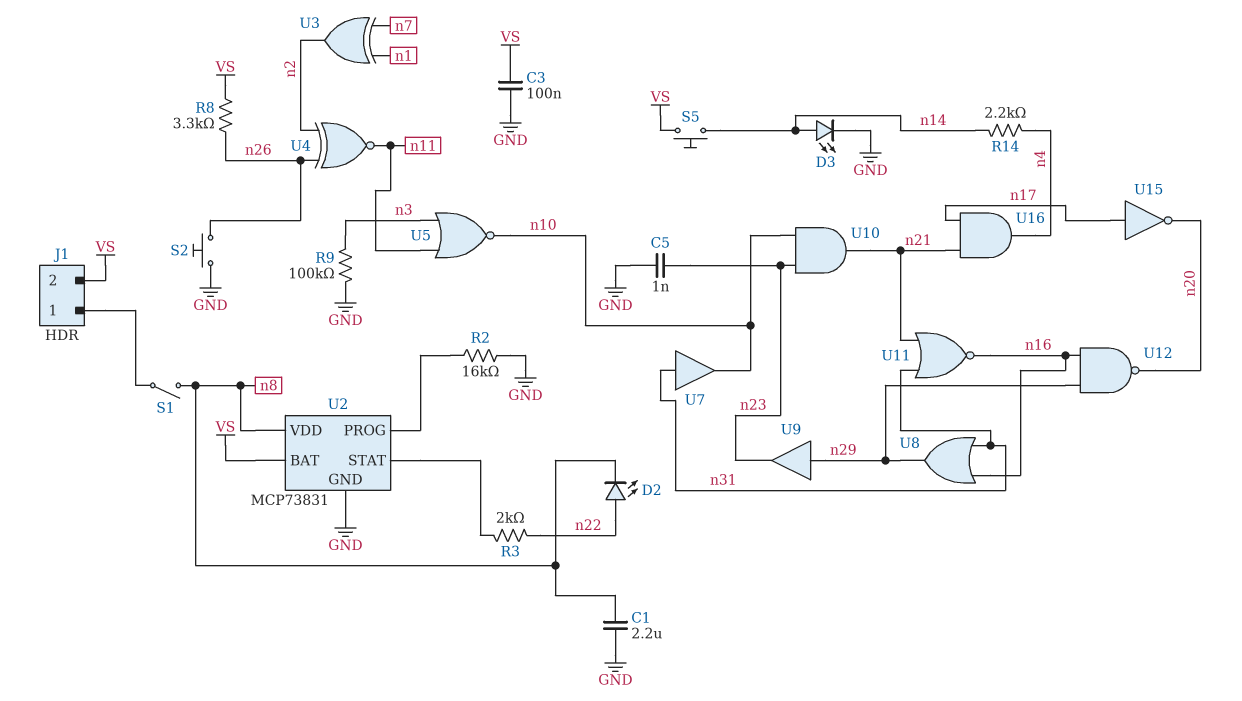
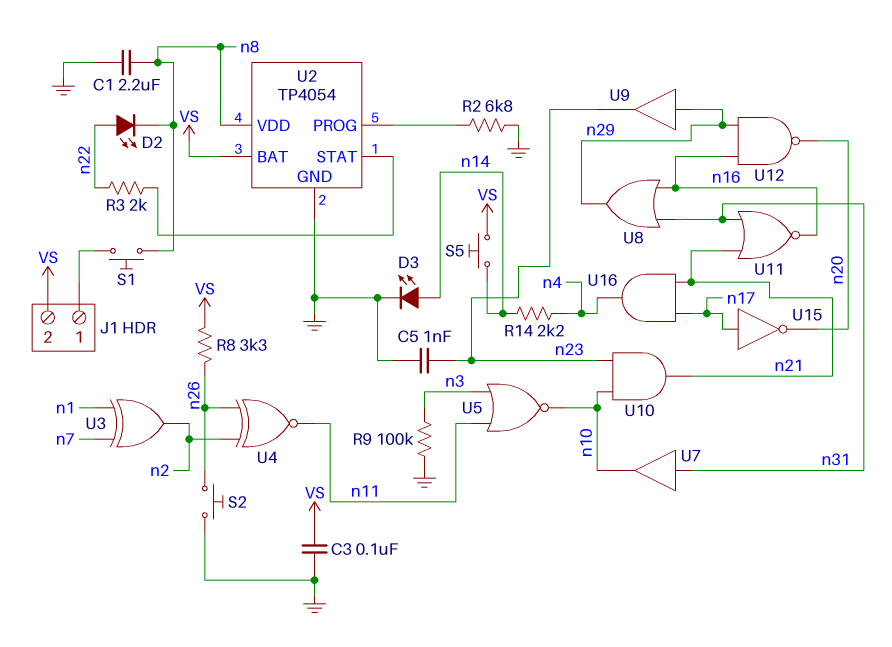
R2: 16k (GND, U2/PROG) -> 6.8k (GND, U2/PROG)
S1: switch (J1/1, n8) -> button (J1/1, n8)
U2: MCP73831 -> TP4054

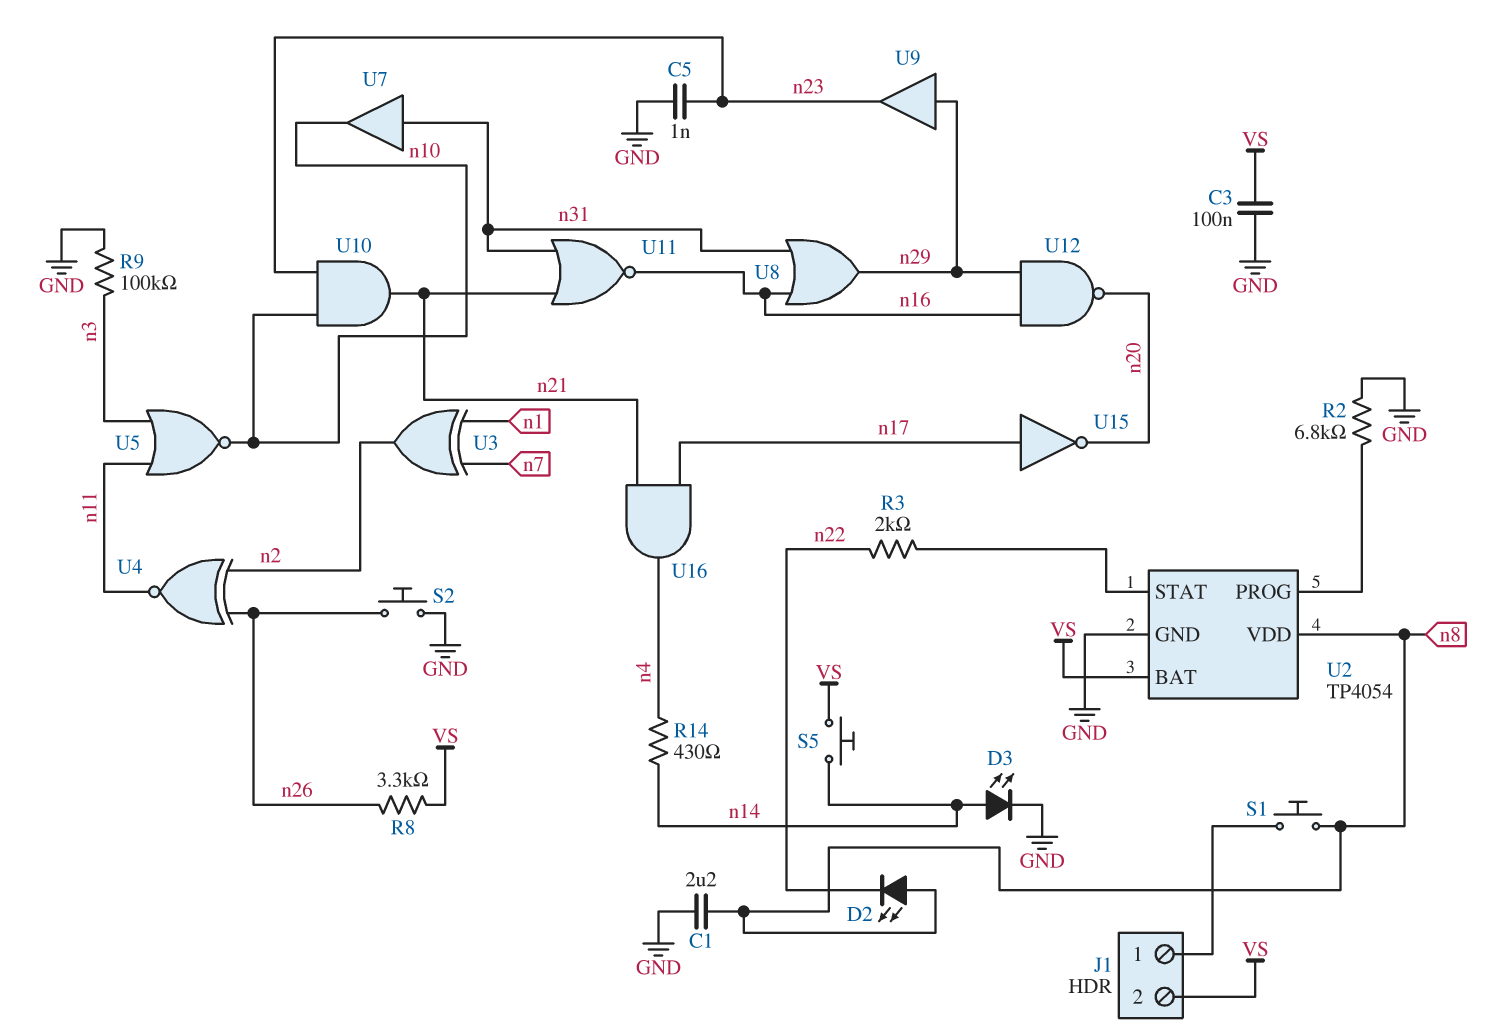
D2: LED (A n22, K n8) -> LED (A n8, K n22)
R14: 2.2k (n4, n14) -> 430 (n4, n14)

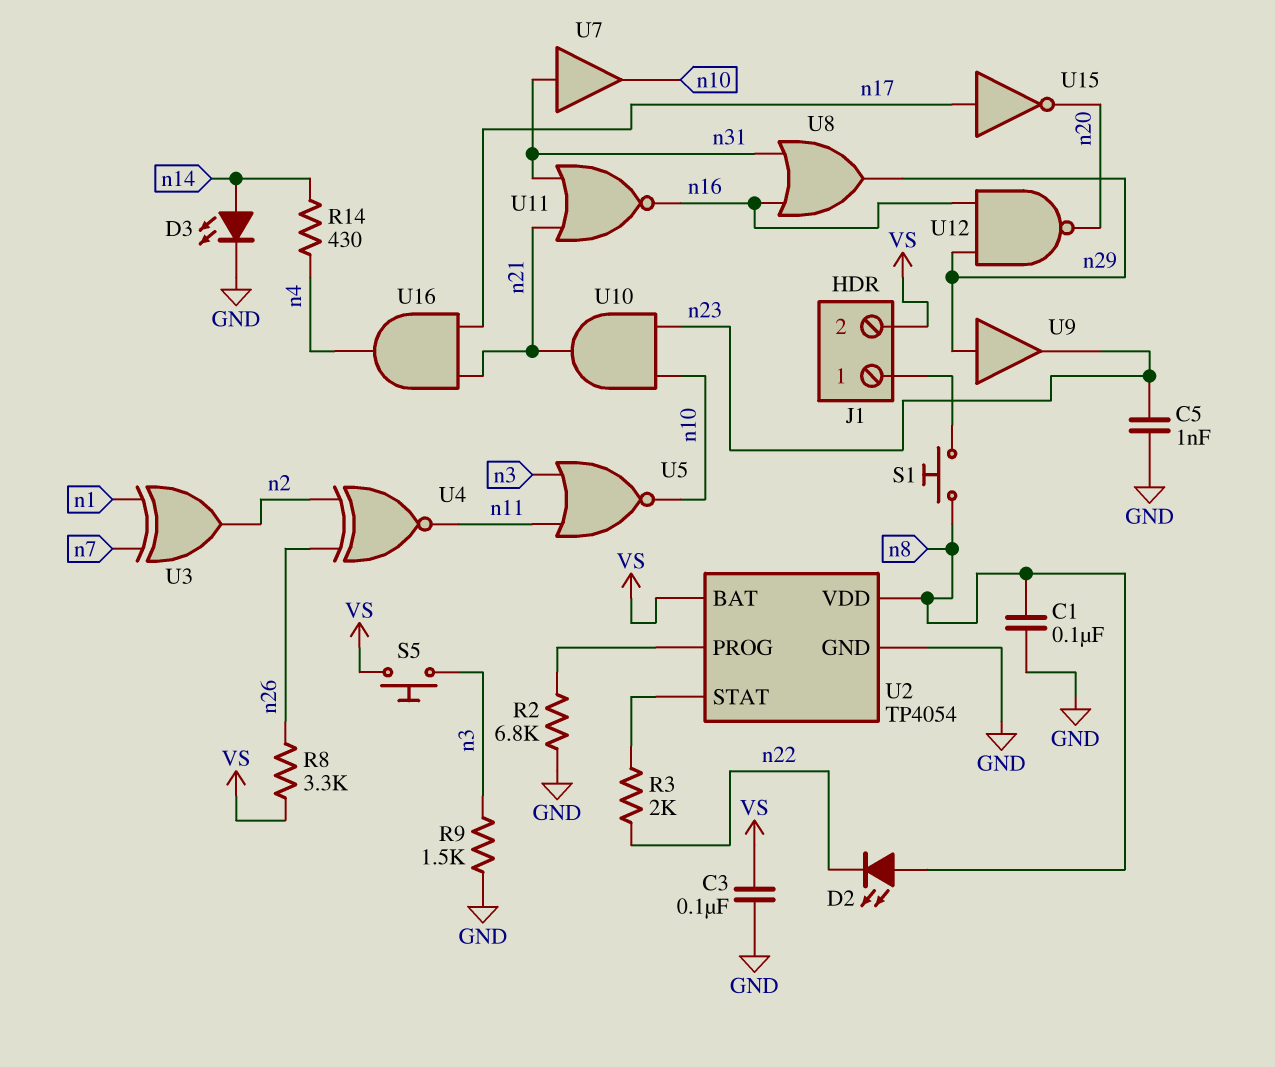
C1: 2.2uF (GND, n8) -> 100nF (GND, n8)
R9: 100k (GND, n3) -> 1.5k (GND, n3)
S2: button (GND, n26) -> none
S5: button (VS, n14) -> button (VS, n3)

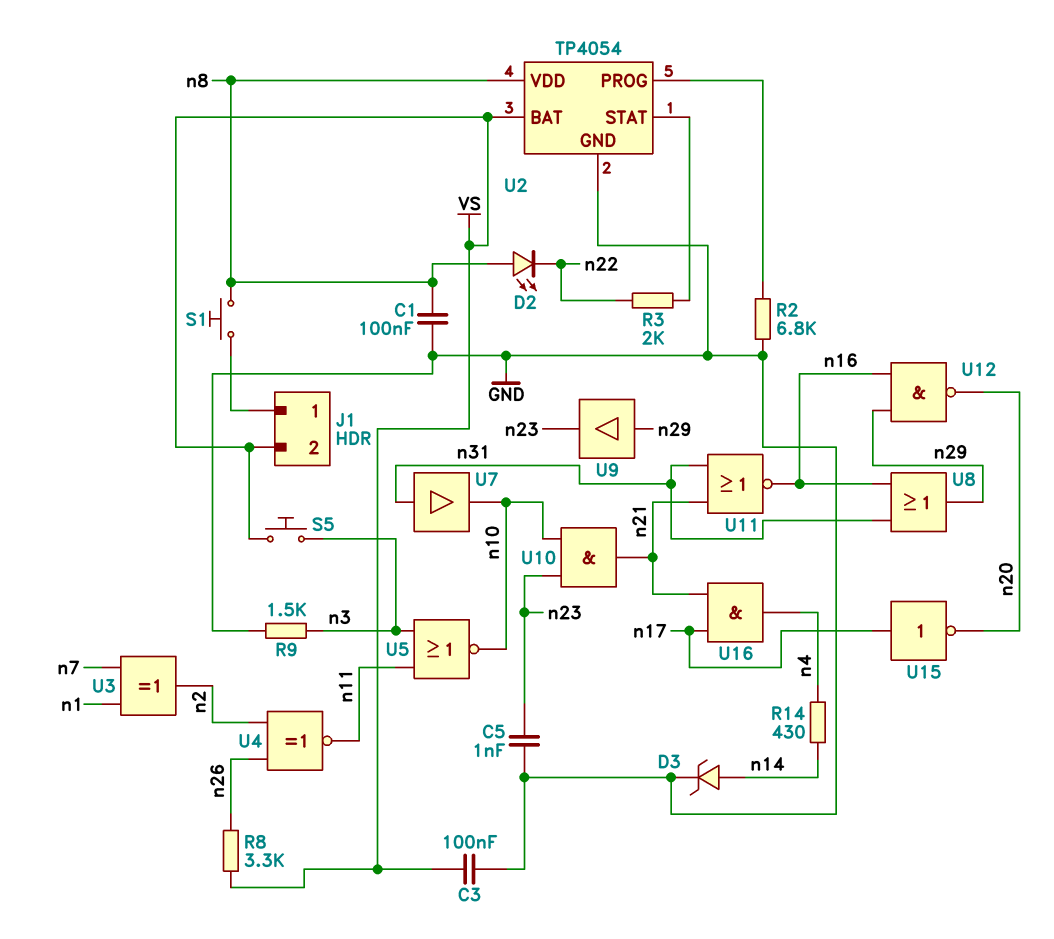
D3: LED (A n14, K GND) -> zener (A n14, K GND)

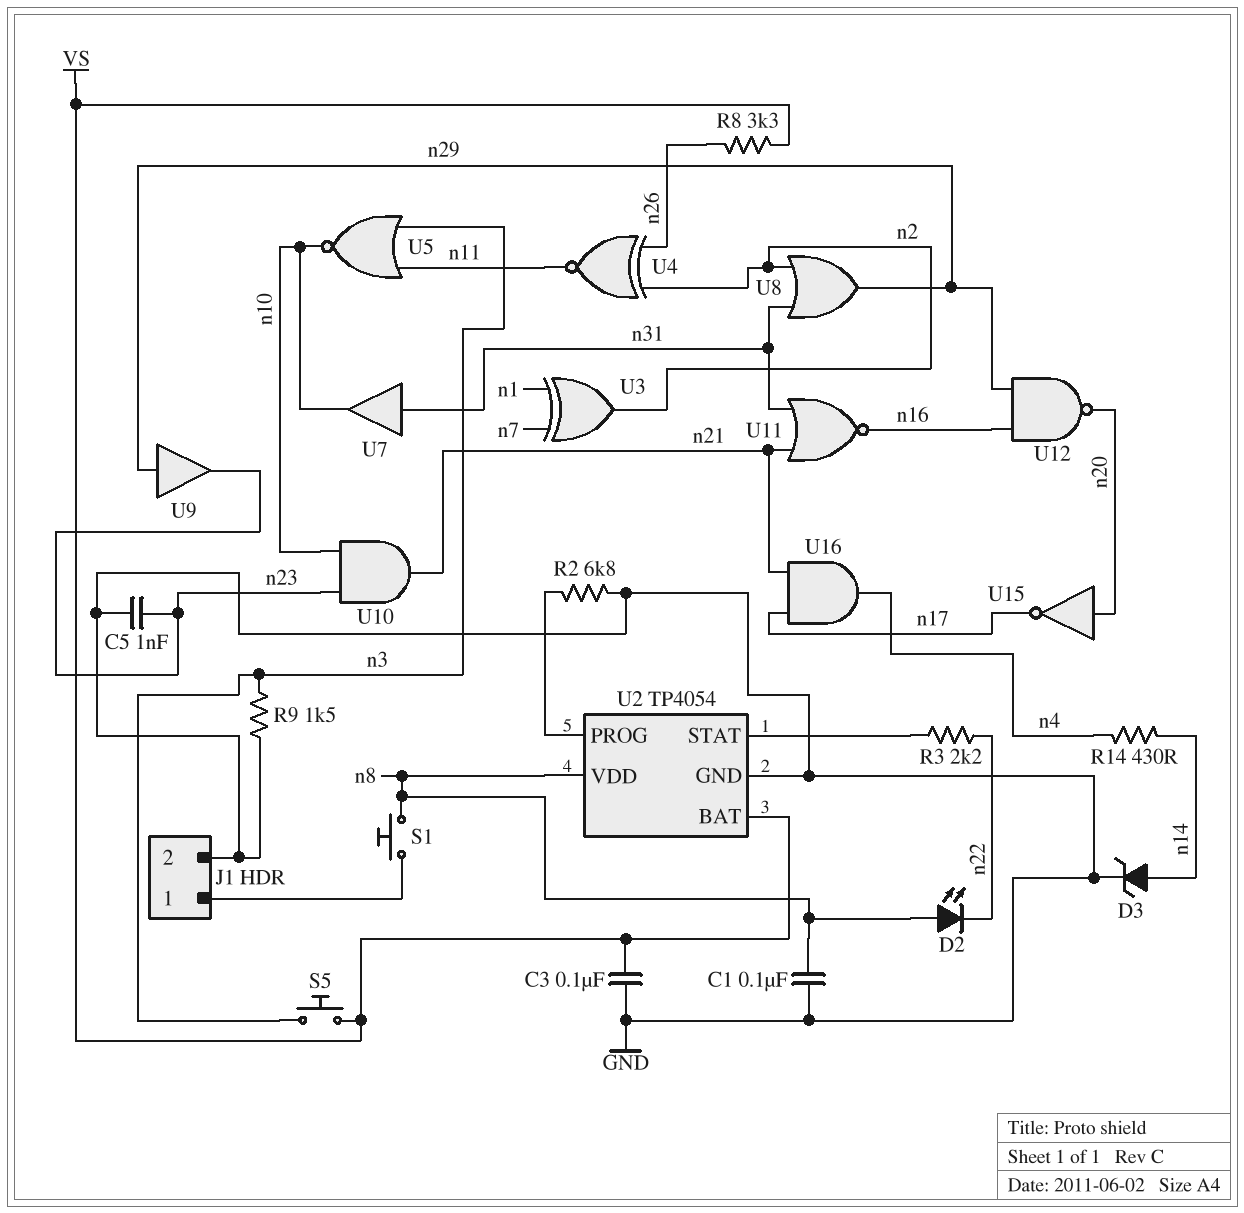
J1 pin 2: VS -> GND
R3: 2k (U2/STAT, n22) -> 2.2k (U2/STAT, n22)
U8: OR (in n16, in n31, out n29) -> OR (in n2, in n31, out n29)
U15: NOT (in n17, out n20) -> NOT (in n20, out n17)

